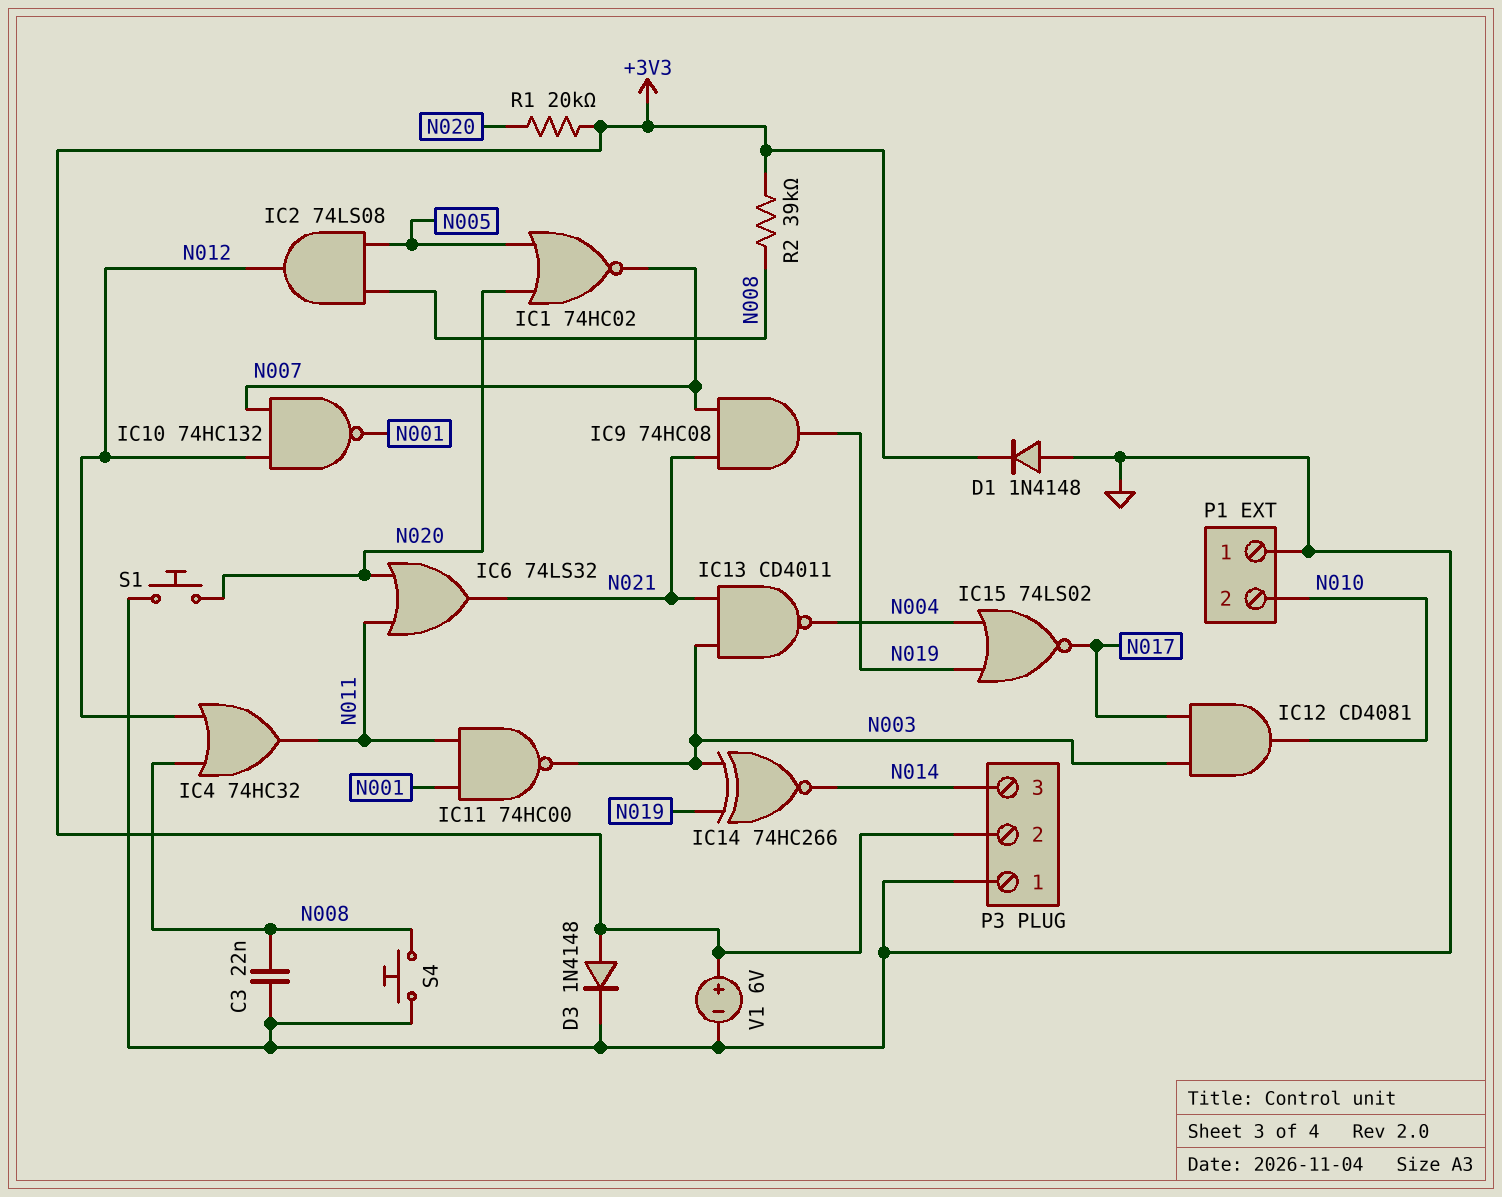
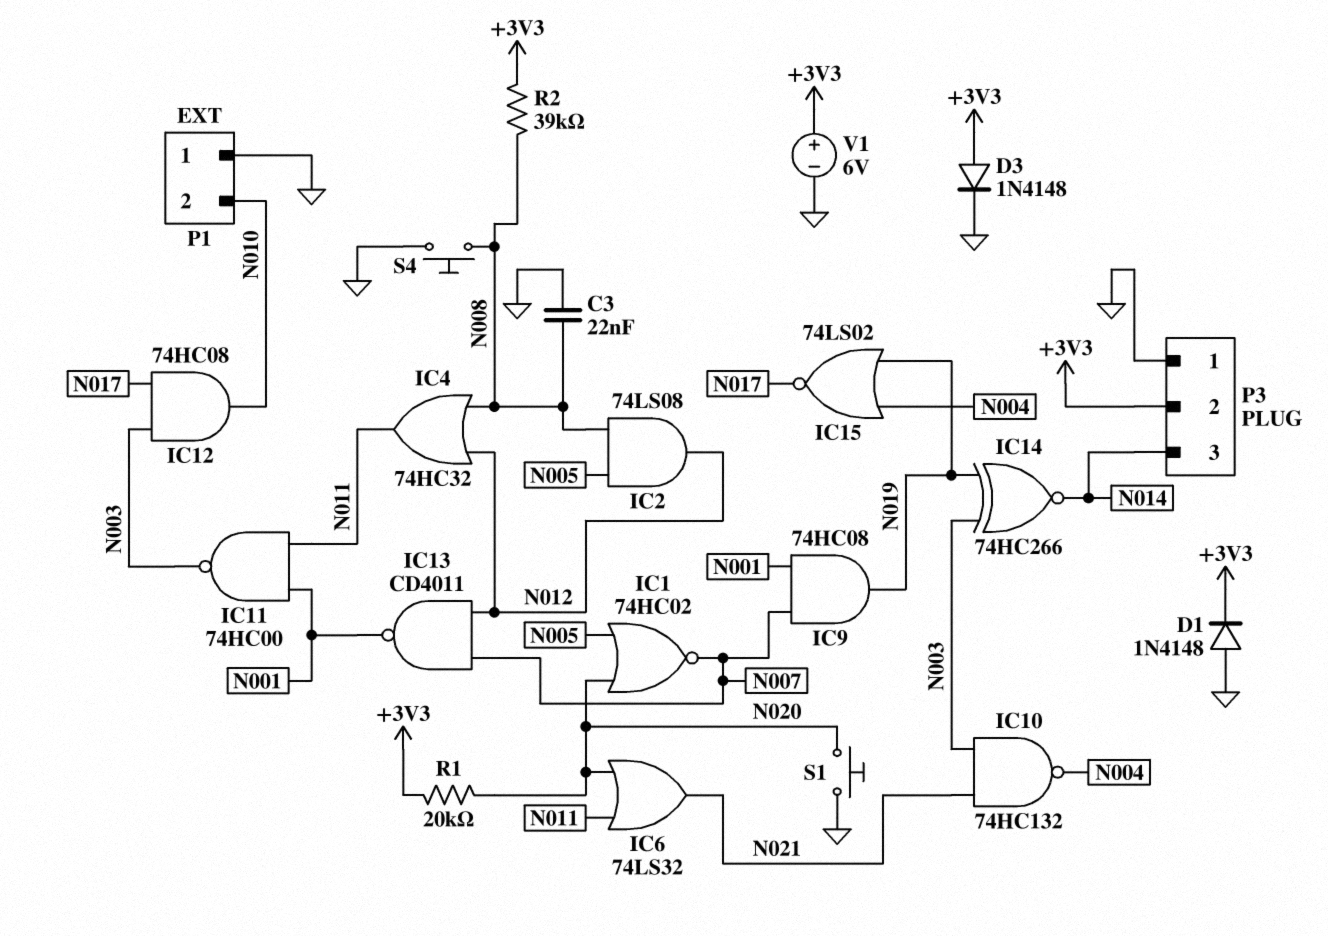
IC9: AND 74HC08 (in N007, in N021, out N019) -> AND 74HC08 (in N001, in N007, out N019)
IC10: NAND 74HC132 (in N007, in N012, out N001) -> NAND 74HC132 (in N003, in N021, out N004)
IC12: AND CD4081 (in N003, in N017, out N010) -> AND 74HC08 (in N003, in N017, out N010)
IC13: NAND CD4011 (in N003, in N021, out N004) -> NAND CD4011 (in N007, in N012, out N001)

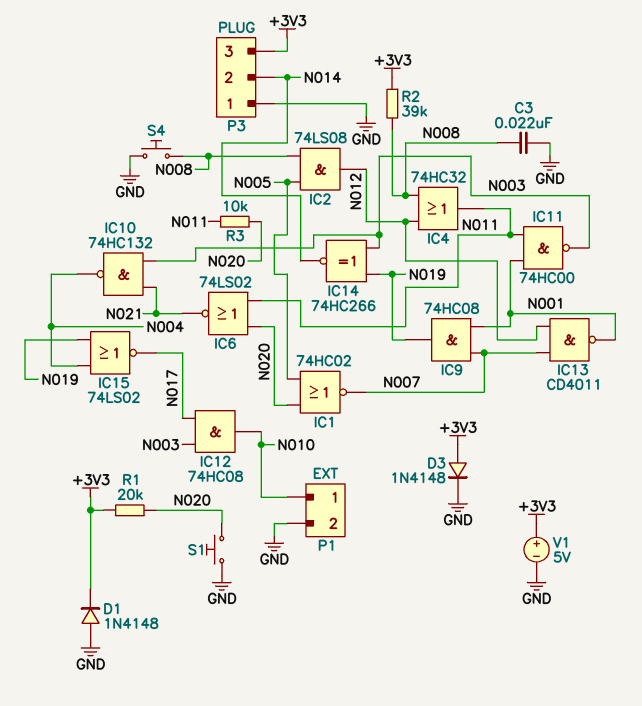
IC6: OR 74LS32 (in N011, in N020, out N021) -> NOR 74LS02 (in N011, in N020, out N021)
P1 pin 1: GND -> N010
P1 pin 2: N010 -> GND
P3 pin 2: +3V3 -> N014
P3 pin 3: N014 -> +3V3
R3: none -> 10k (N011, N020)
V1: 6V (plus +3V3, minus GND) -> 5V (plus +3V3, minus GND)

